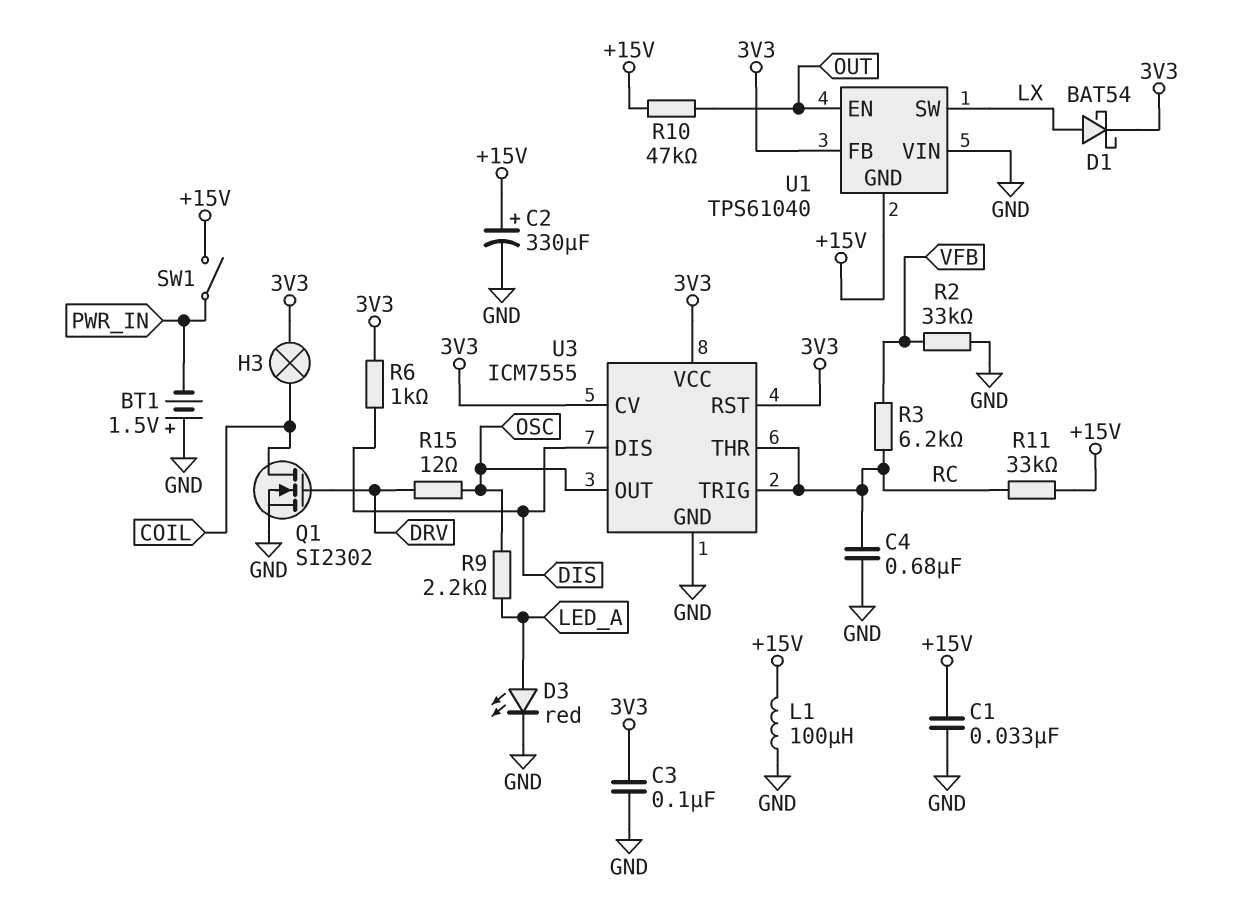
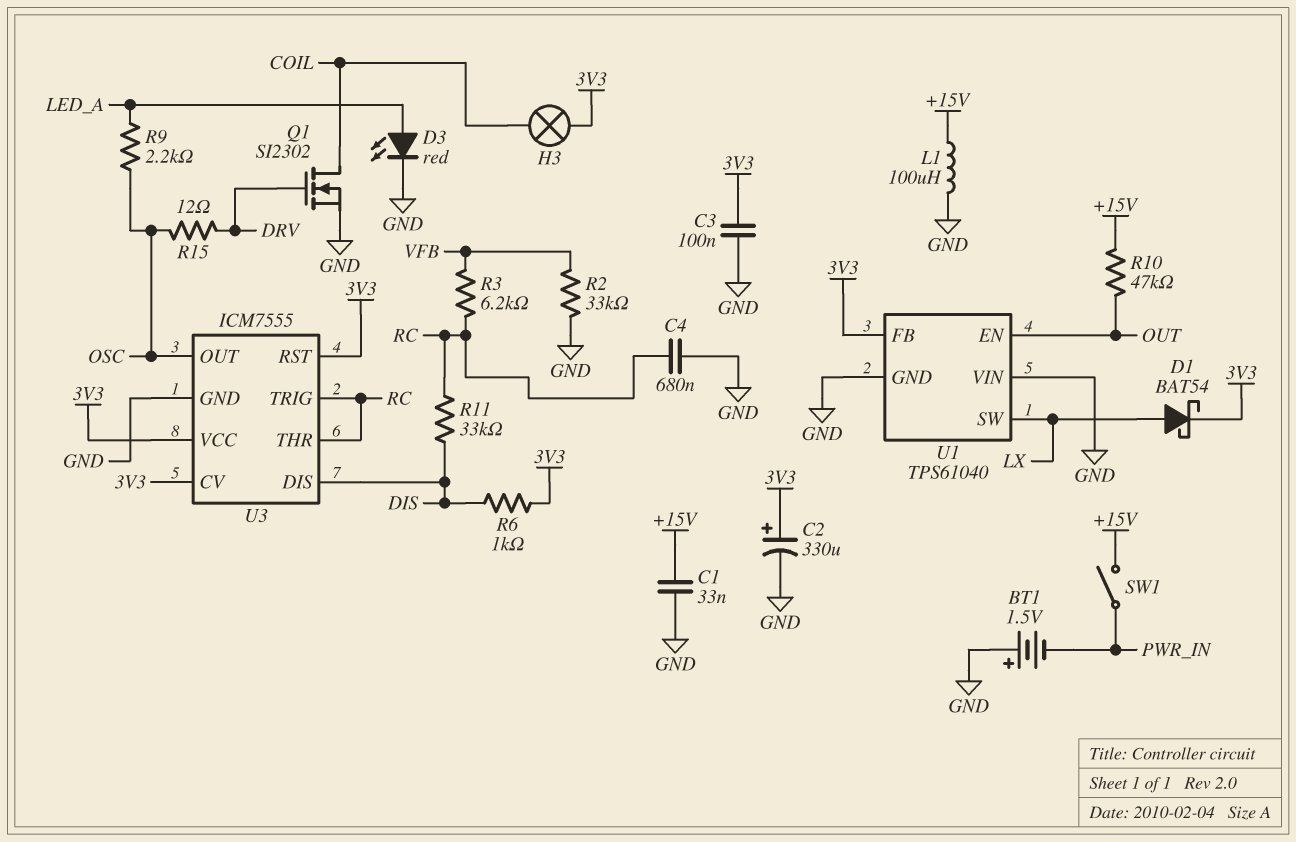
C2: 330uF (plus +15V, minus GND) -> 330uF (plus 3V3, minus GND)
R11: 33k (+15V, RC) -> 33k (DIS, RC)
U1 pin GND: +15V -> GND

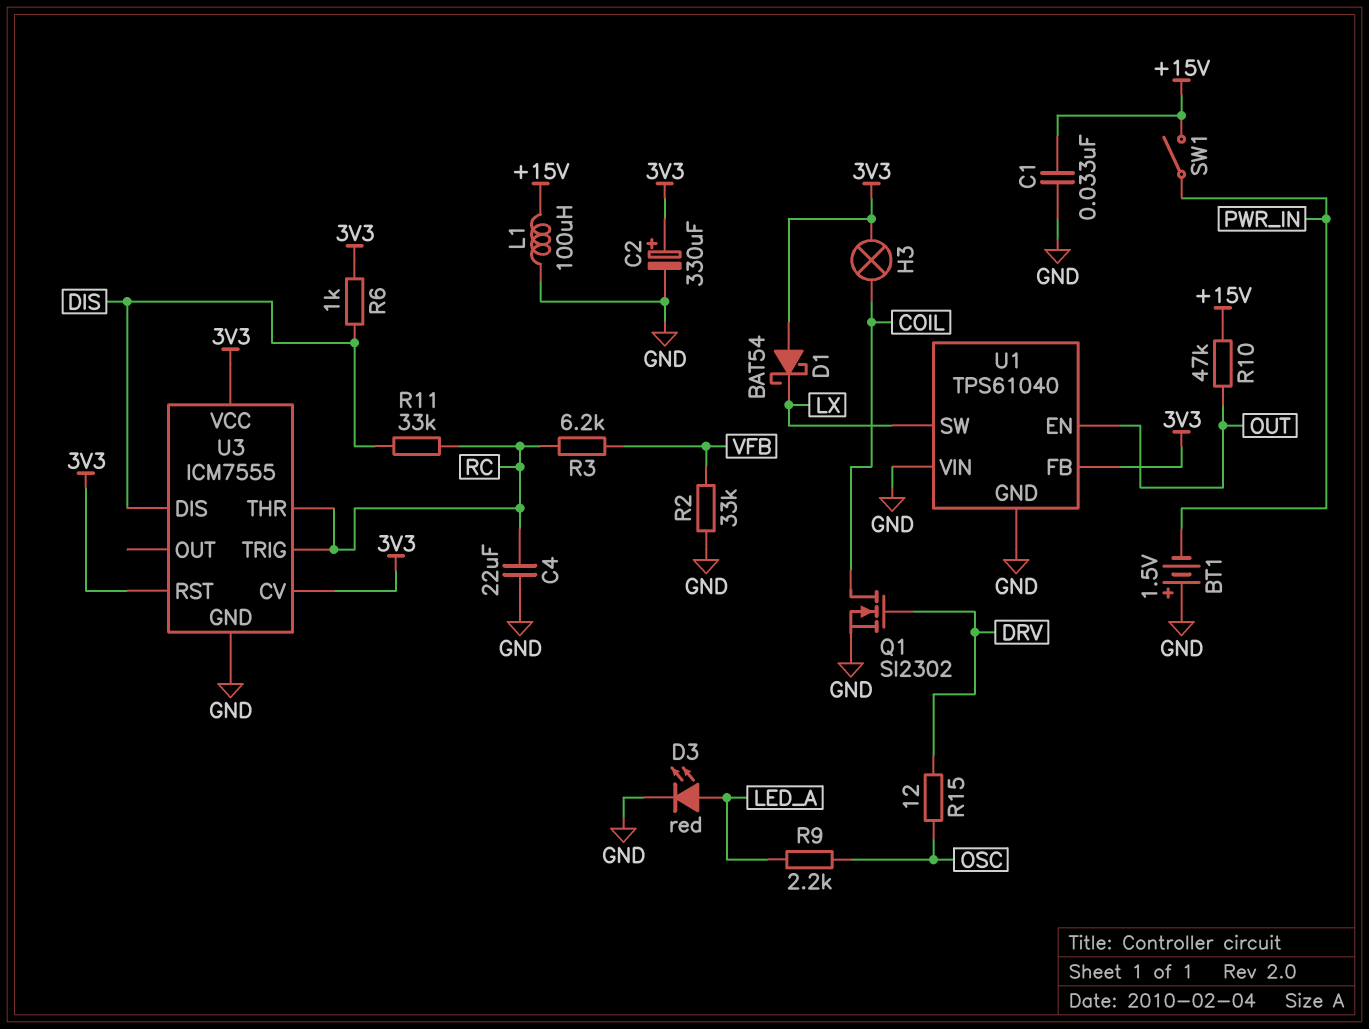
C3: 100nF (3V3, GND) -> none
C4: 680nF (GND, RC) -> 22uF (GND, RC)
D1: schottky BAT54 (A LX, K 3V3) -> schottky BAT54 (A 3V3, K LX)
U3 pin OUT: OSC -> none

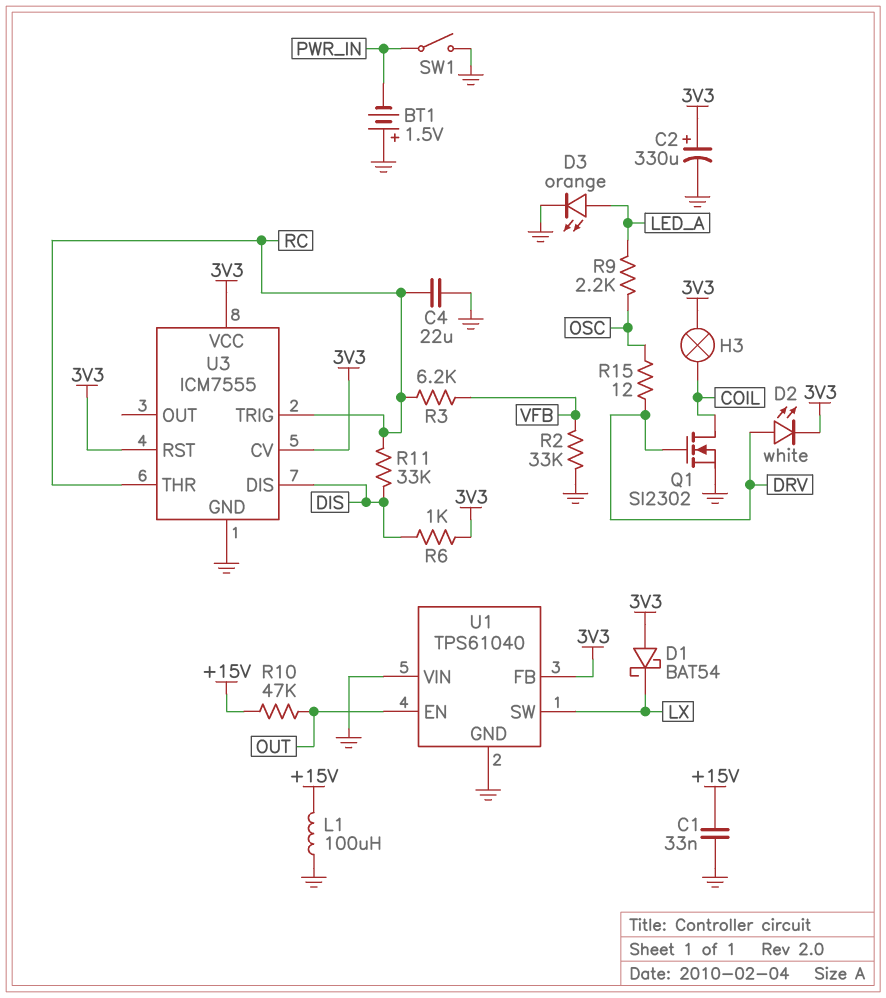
D2: none -> LED white (A DRV, K 3V3)
D3: LED red (A LED_A, K GND) -> LED orange (A LED_A, K GND)
SW1: switch (+15V, PWR_IN) -> switch (GND, PWR_IN)

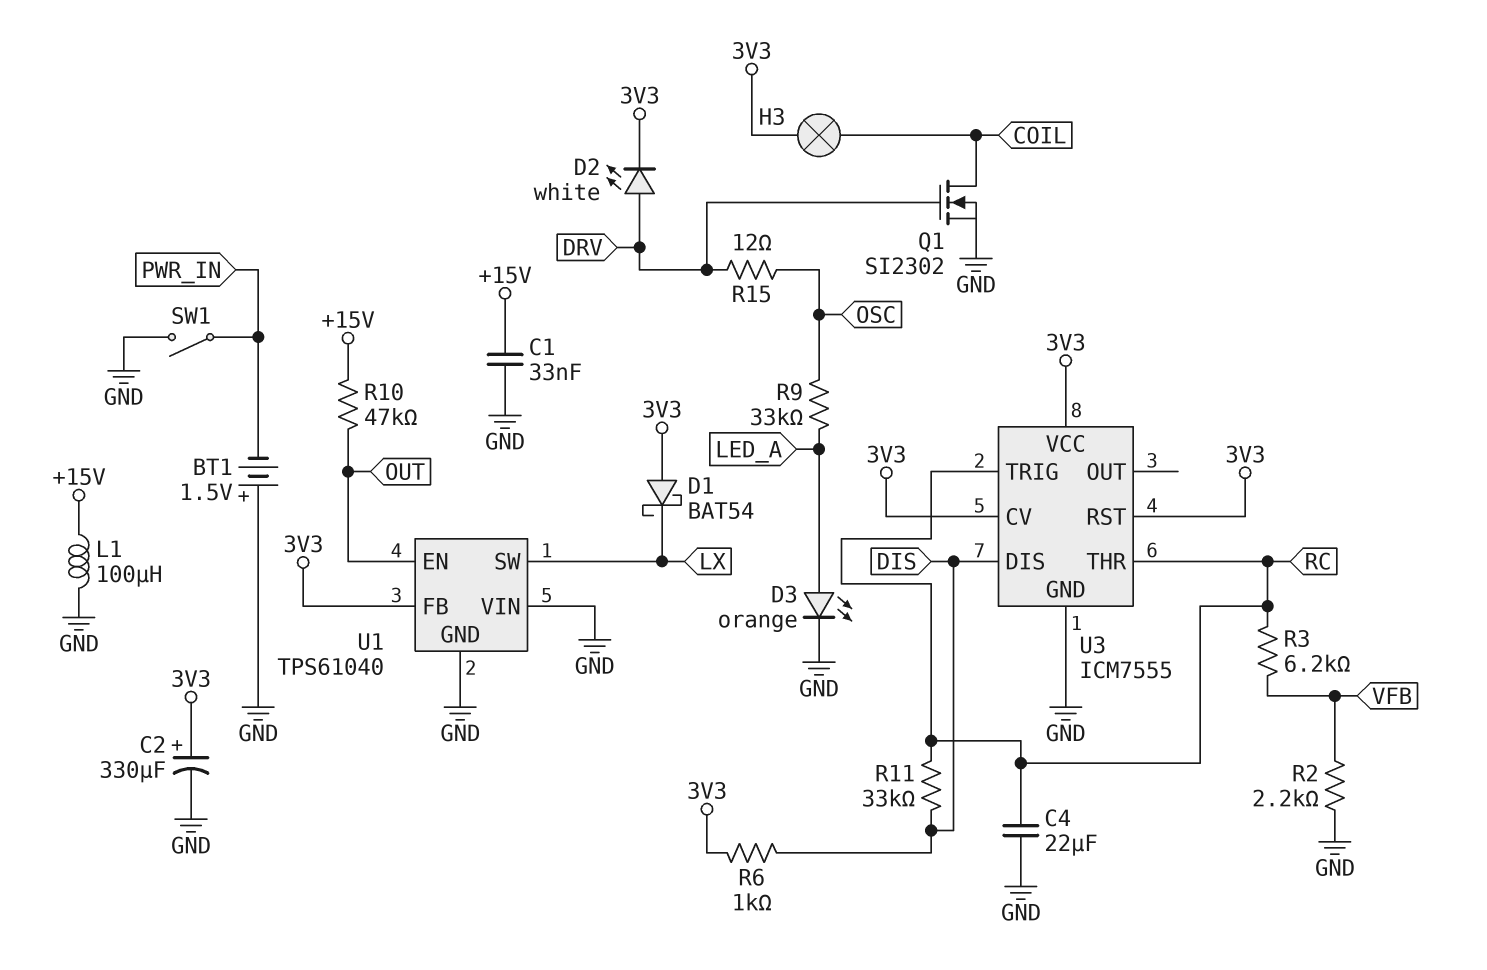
R2: 33k (GND, VFB) -> 2.2k (GND, VFB)
R9: 2.2k (LED_A, OSC) -> 33k (LED_A, OSC)

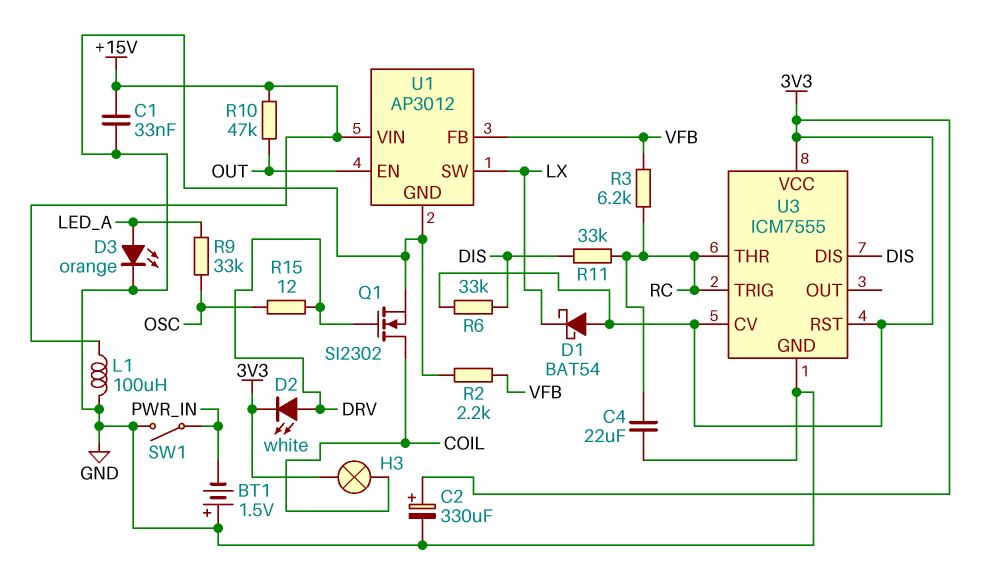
R6: 1k (3V3, DIS) -> 33k (3V3, DIS)
U1: TPS61040 -> AP3012
U1 pin FB: 3V3 -> VFB
U1 pin VIN: GND -> +15V

